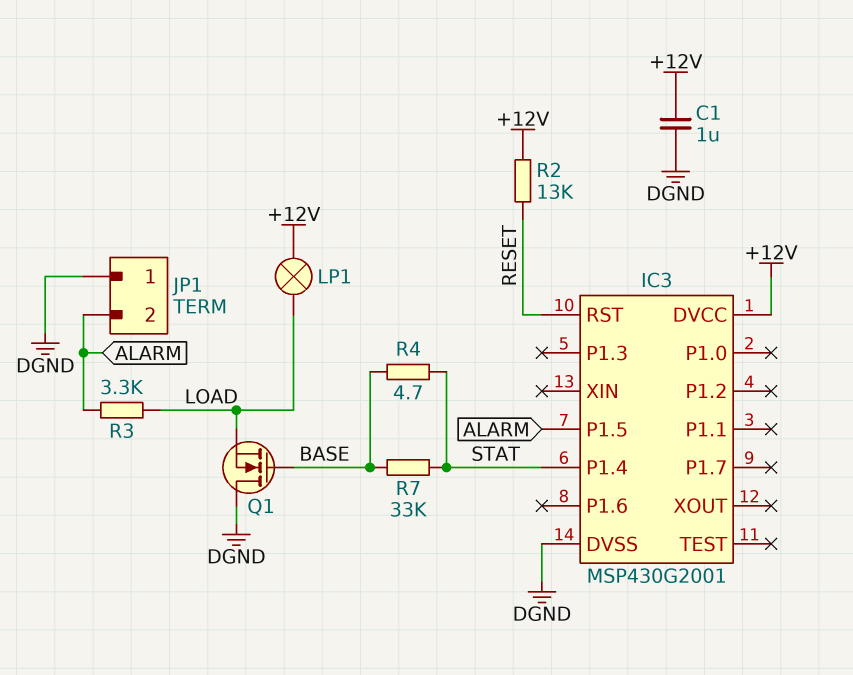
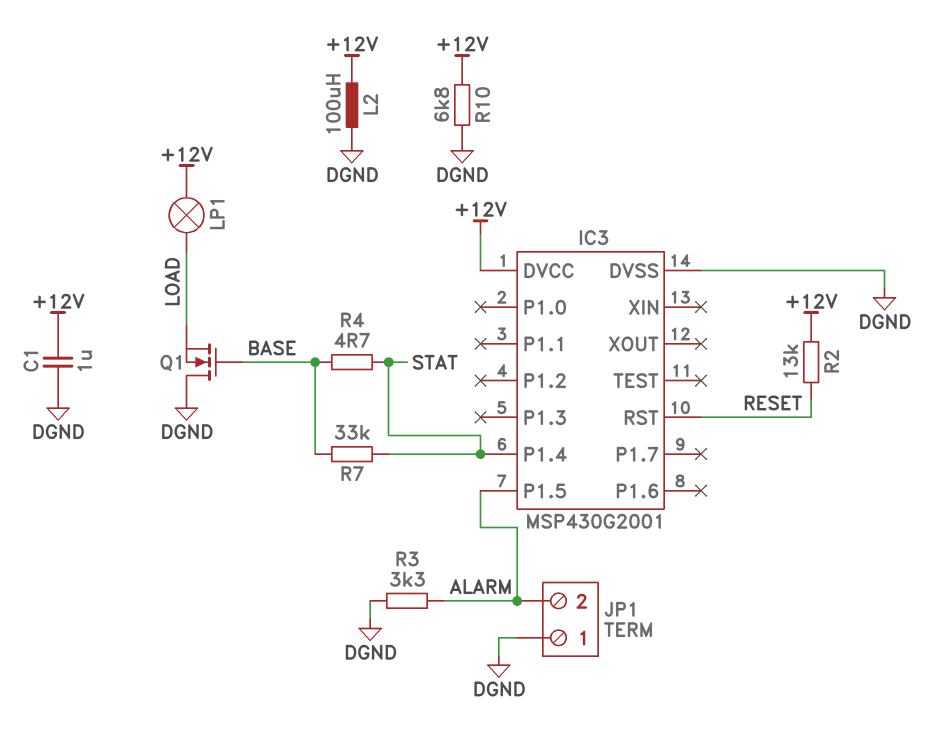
L2: none -> 100uH (+12V, DGND)
R3: 3.3k (ALARM, LOAD) -> 3.3k (ALARM, DGND)
R10: none -> 6.8k (+12V, DGND)

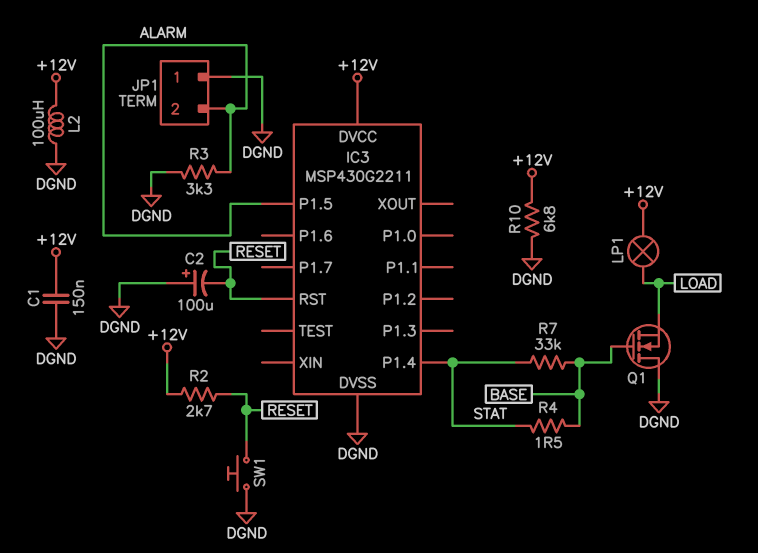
C1: 1uF (+12V, DGND) -> 150nF (+12V, DGND)
C2: none -> 100uF (plus DGND, minus RESET)
IC3: MSP430G2001 -> MSP430G2211
R2: 13k (+12V, RESET) -> 2.7k (+12V, RESET)
R4: 4.7 (BASE, STAT) -> 1.5 (BASE, STAT)
SW1: none -> button (DGND, RESET)

